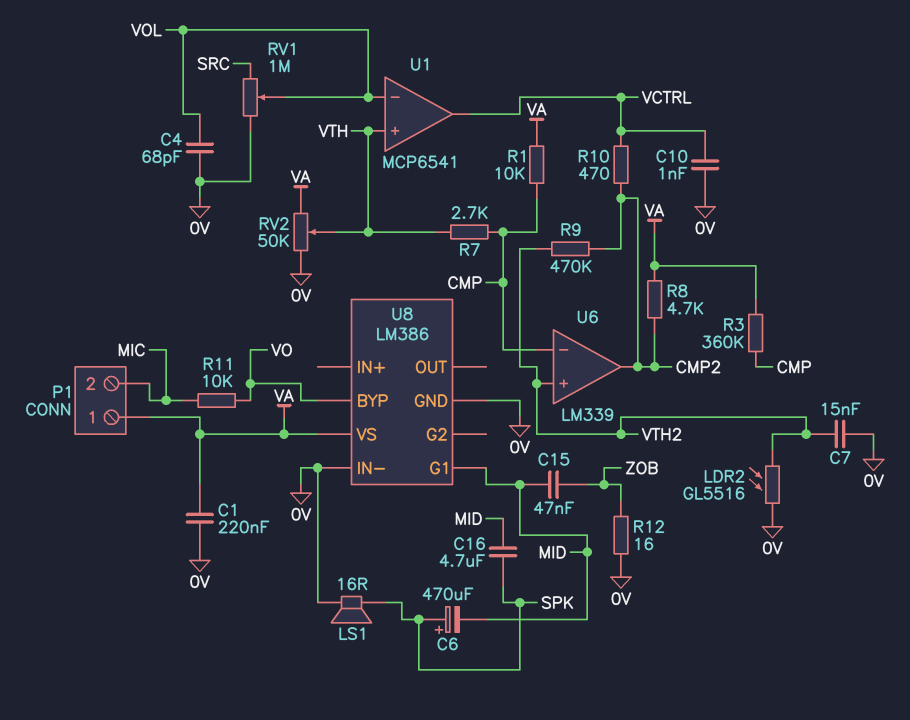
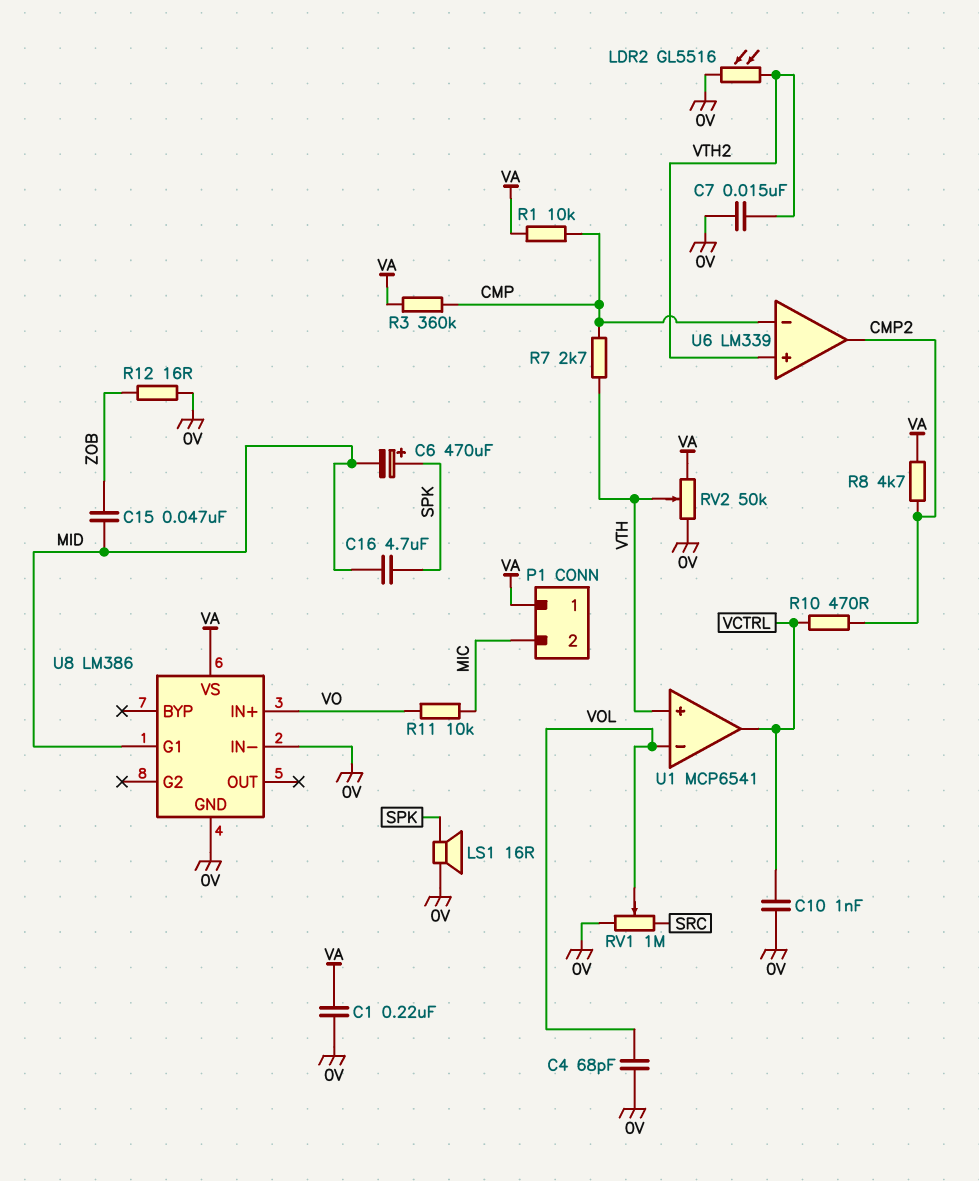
R9: 470k (CMP2, VTH2) -> none
U8 pin BYP: VO -> none
U8 pin IN+: none -> VO

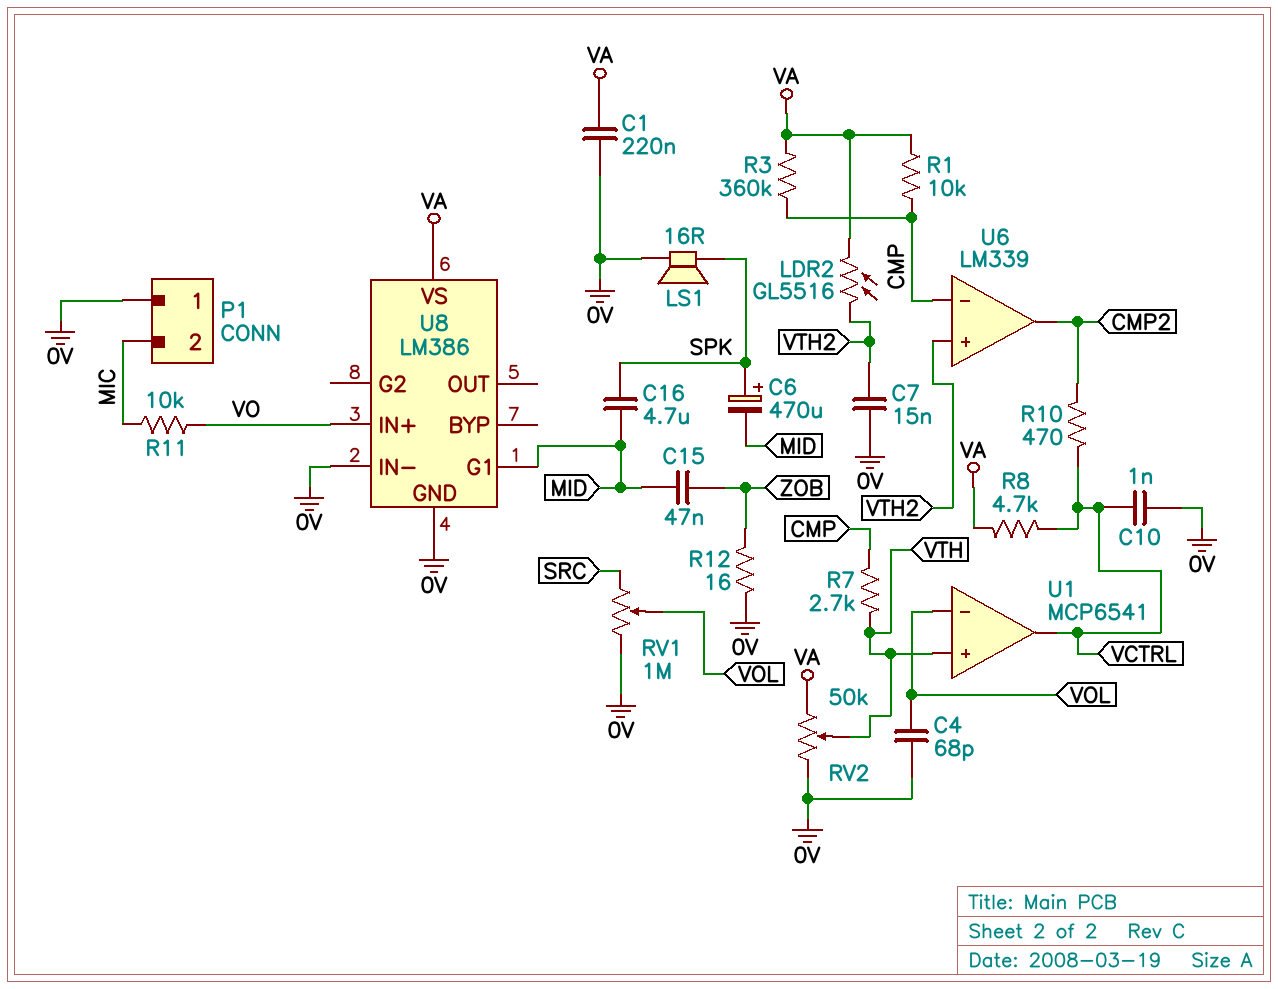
LDR2: GL5516 (0V, VTH2) -> GL5516 (VA, VTH2)
P1 pin 1: VA -> 0V
R8: 4.7k (CMP2, VA) -> 4.7k (VA, VCTRL)

